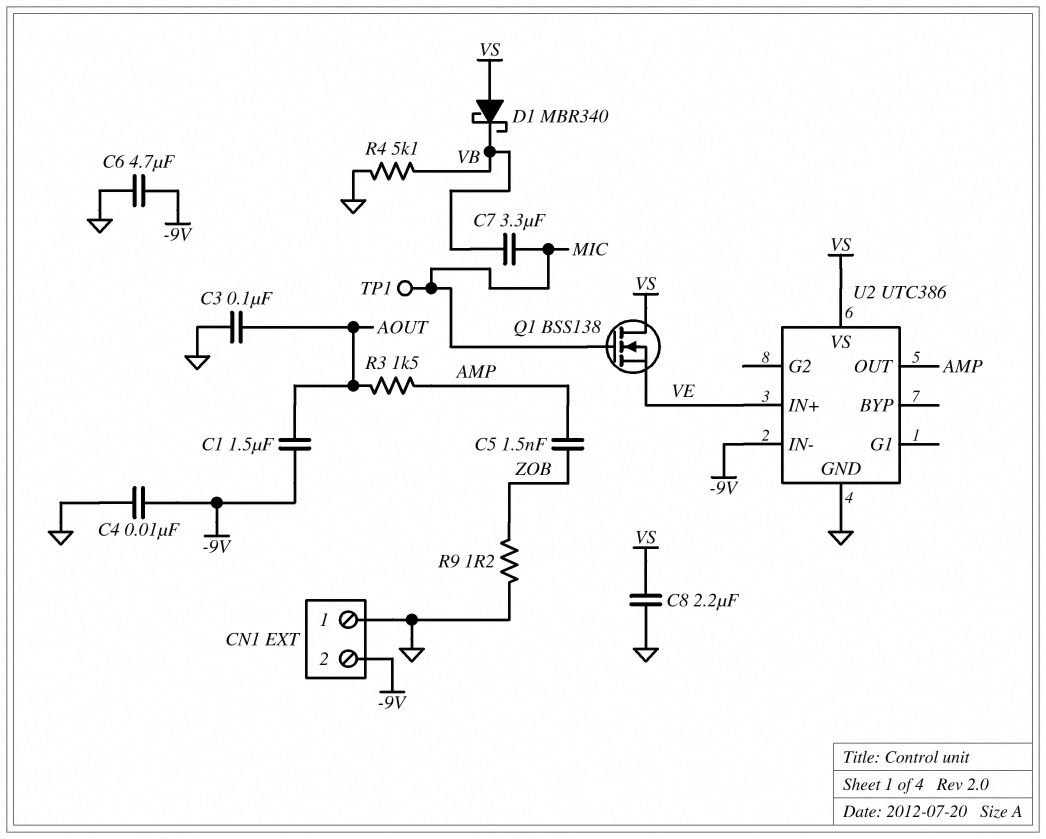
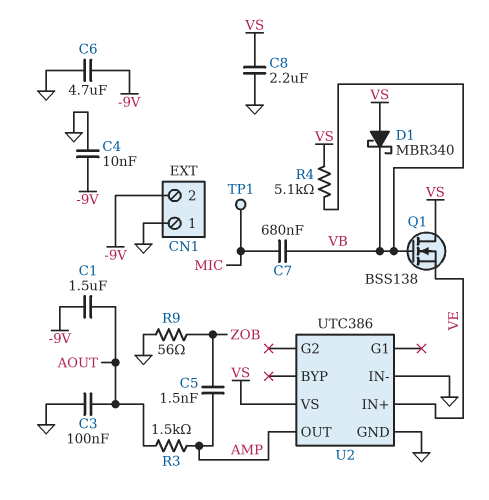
C7: 3.3uF (MIC, VB) -> 680nF (MIC, VB)
Q1: NMOS BSS138 (G MIC, D VS, S VE) -> NMOS BSS138 (G VB, D VS, S VE)
R4: 5.1k (GND, VB) -> 5.1k (VB, VS)
R9: 1.2 (GND, ZOB) -> 56 (GND, ZOB)
U2 pin IN-: -9V -> GND

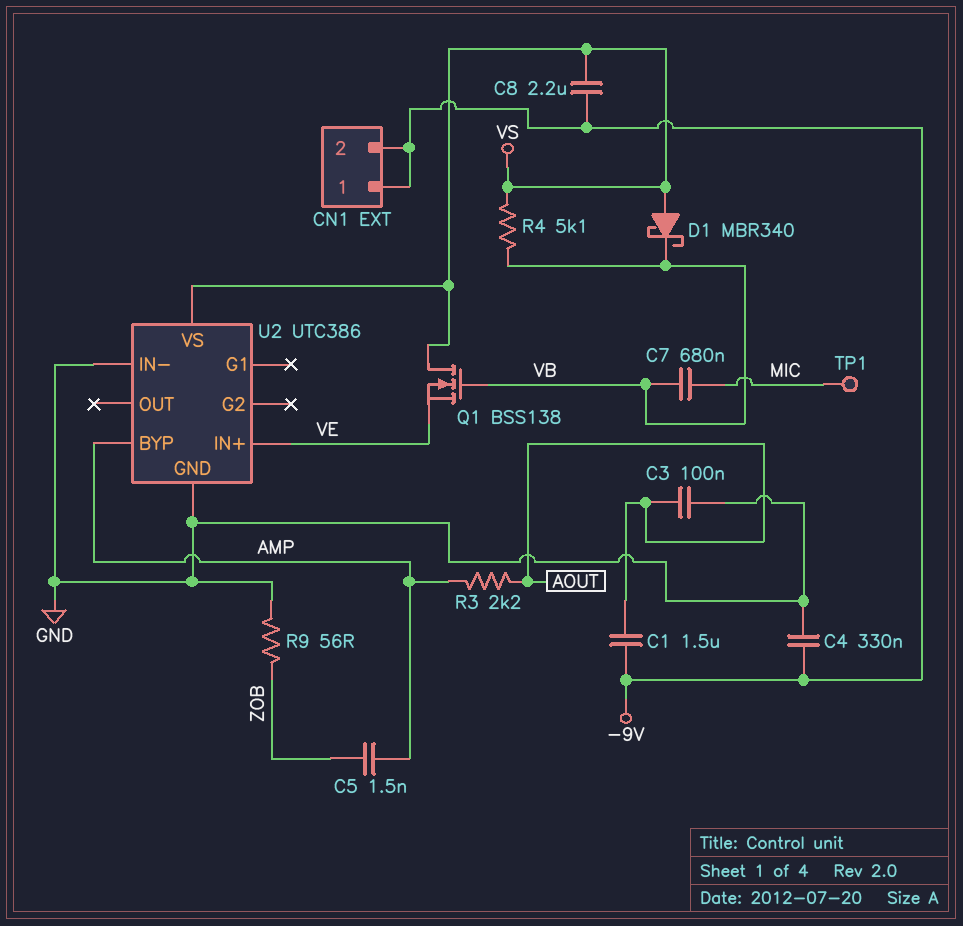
C4: 10nF (-9V, GND) -> 330nF (-9V, GND)
C6: 4.7uF (-9V, GND) -> none
C8: 2.2uF (GND, VS) -> 2.2uF (-9V, VS)
CN1 pin 1: GND -> -9V
R3: 1.5k (AMP, AOUT) -> 2.2k (AMP, AOUT)
U2 pin BYP: none -> AMP
U2 pin OUT: AMP -> none

